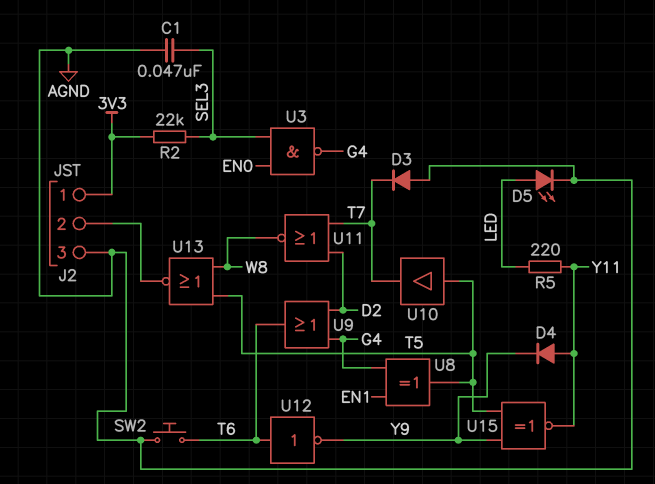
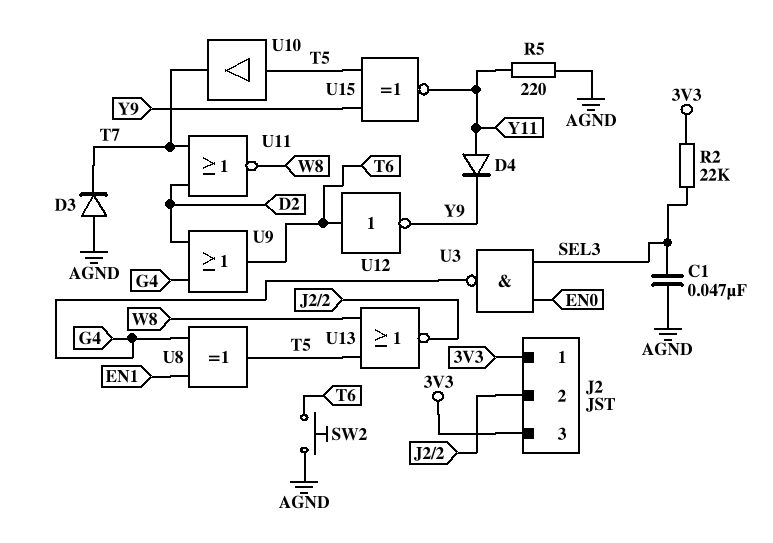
D5: LED (A LED, K AGND) -> none
J2 pin 3: AGND -> 3V3
R5: 220 (LED, Y11) -> 220 (AGND, Y11)

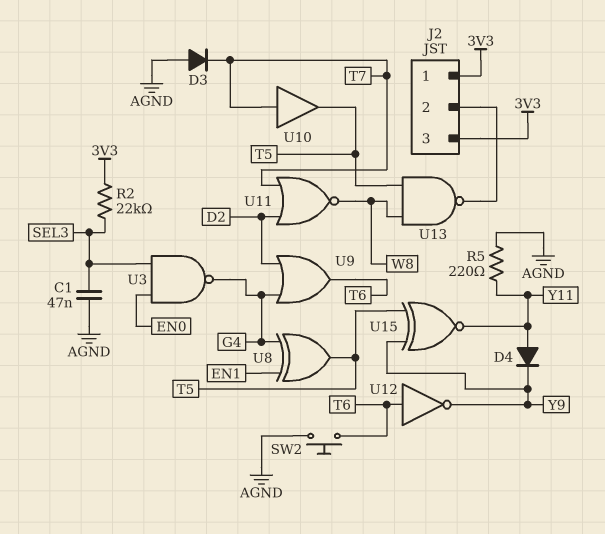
U10: buffer (in T5, out T7) -> buffer (in T7, out T5)
U13: NOR (in T5, in W8, out J2/2) -> NAND (in T5, in W8, out J2/2)

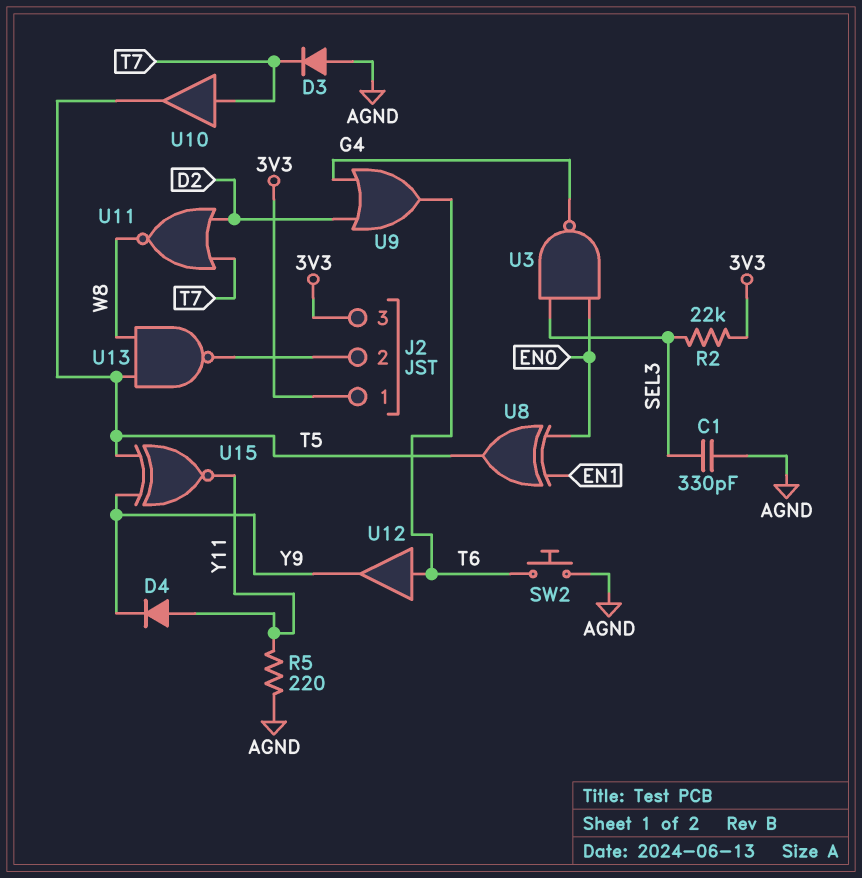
C1: 47nF (AGND, SEL3) -> 330pF (AGND, SEL3)
U8: XOR (in EN1, in G4, out T5) -> XOR (in EN0, in EN1, out T5)
U12: NOT (in T6, out Y9) -> buffer (in T6, out Y9)

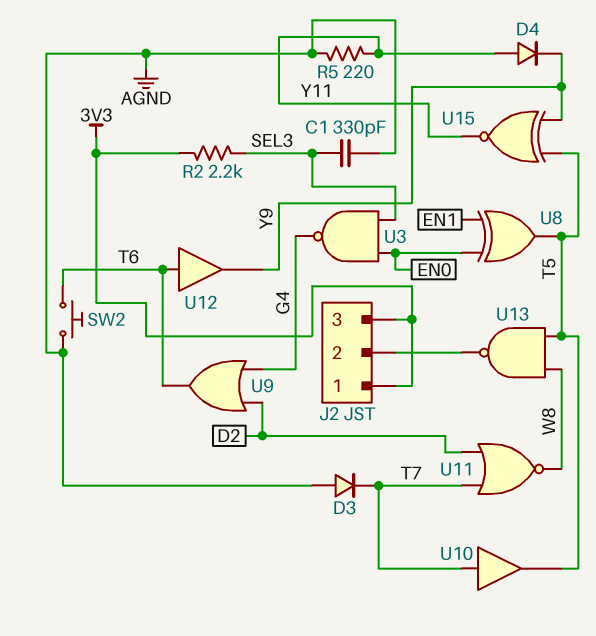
R2: 22k (3V3, SEL3) -> 2.2k (3V3, SEL3)

